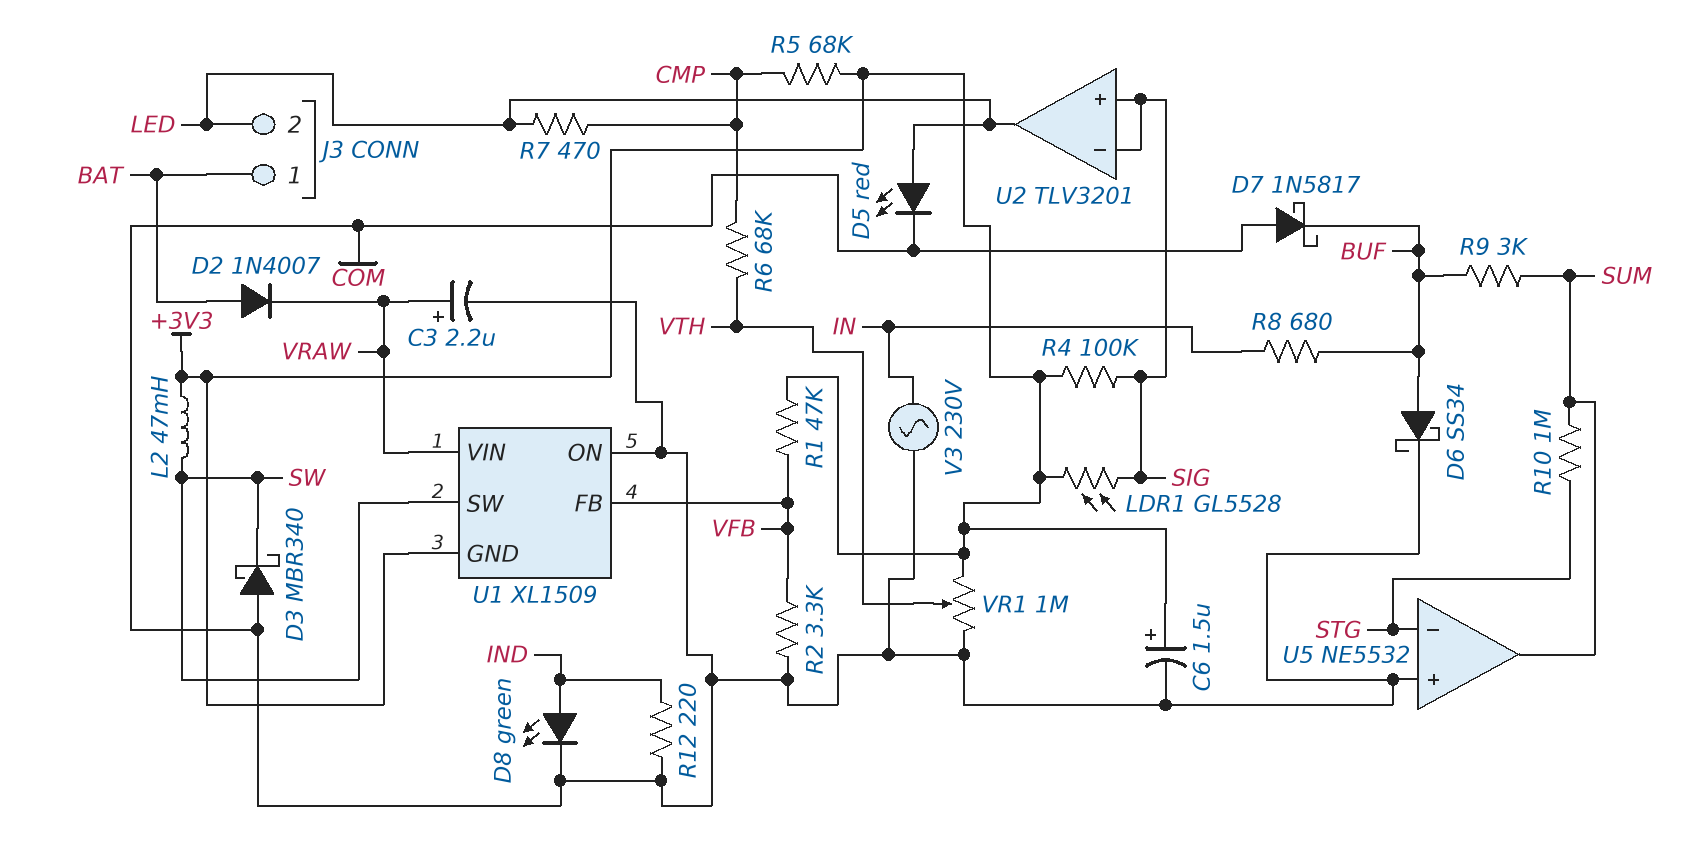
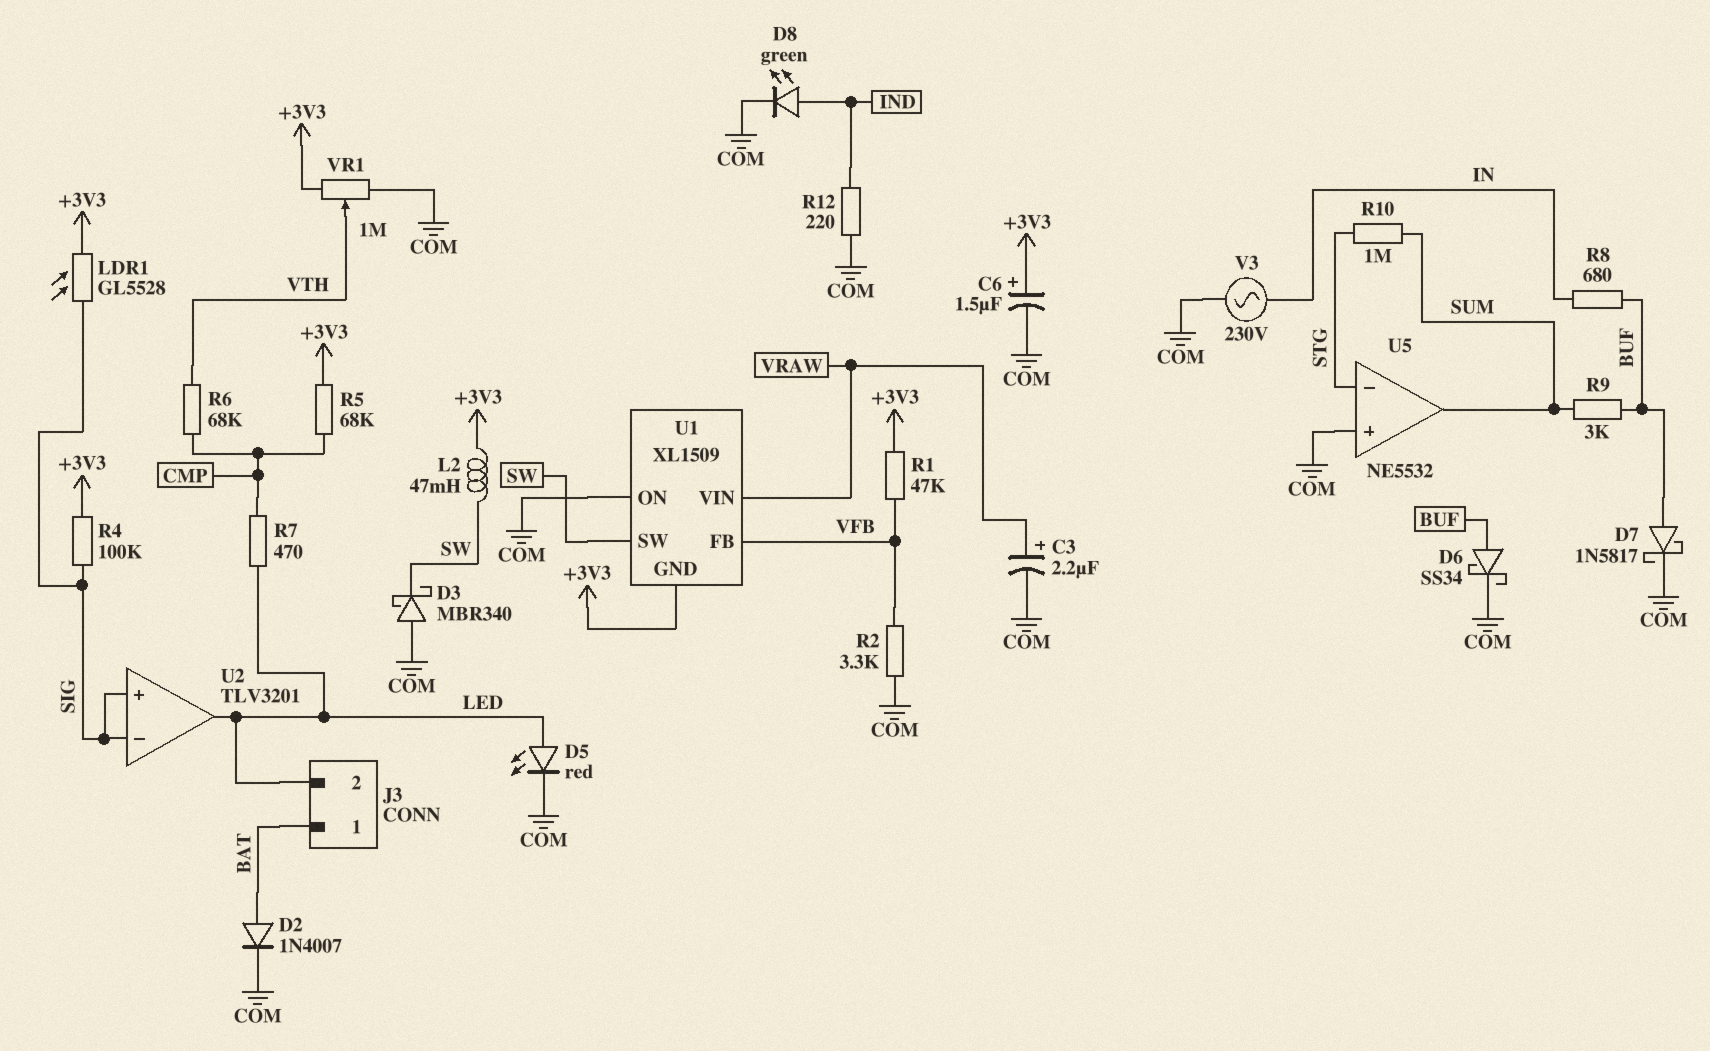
D2: diode 1N4007 (A BAT, K VRAW) -> diode 1N4007 (A BAT, K COM)
D7: schottky 1N5817 (A COM, K BUF) -> schottky 1N5817 (A BUF, K COM)

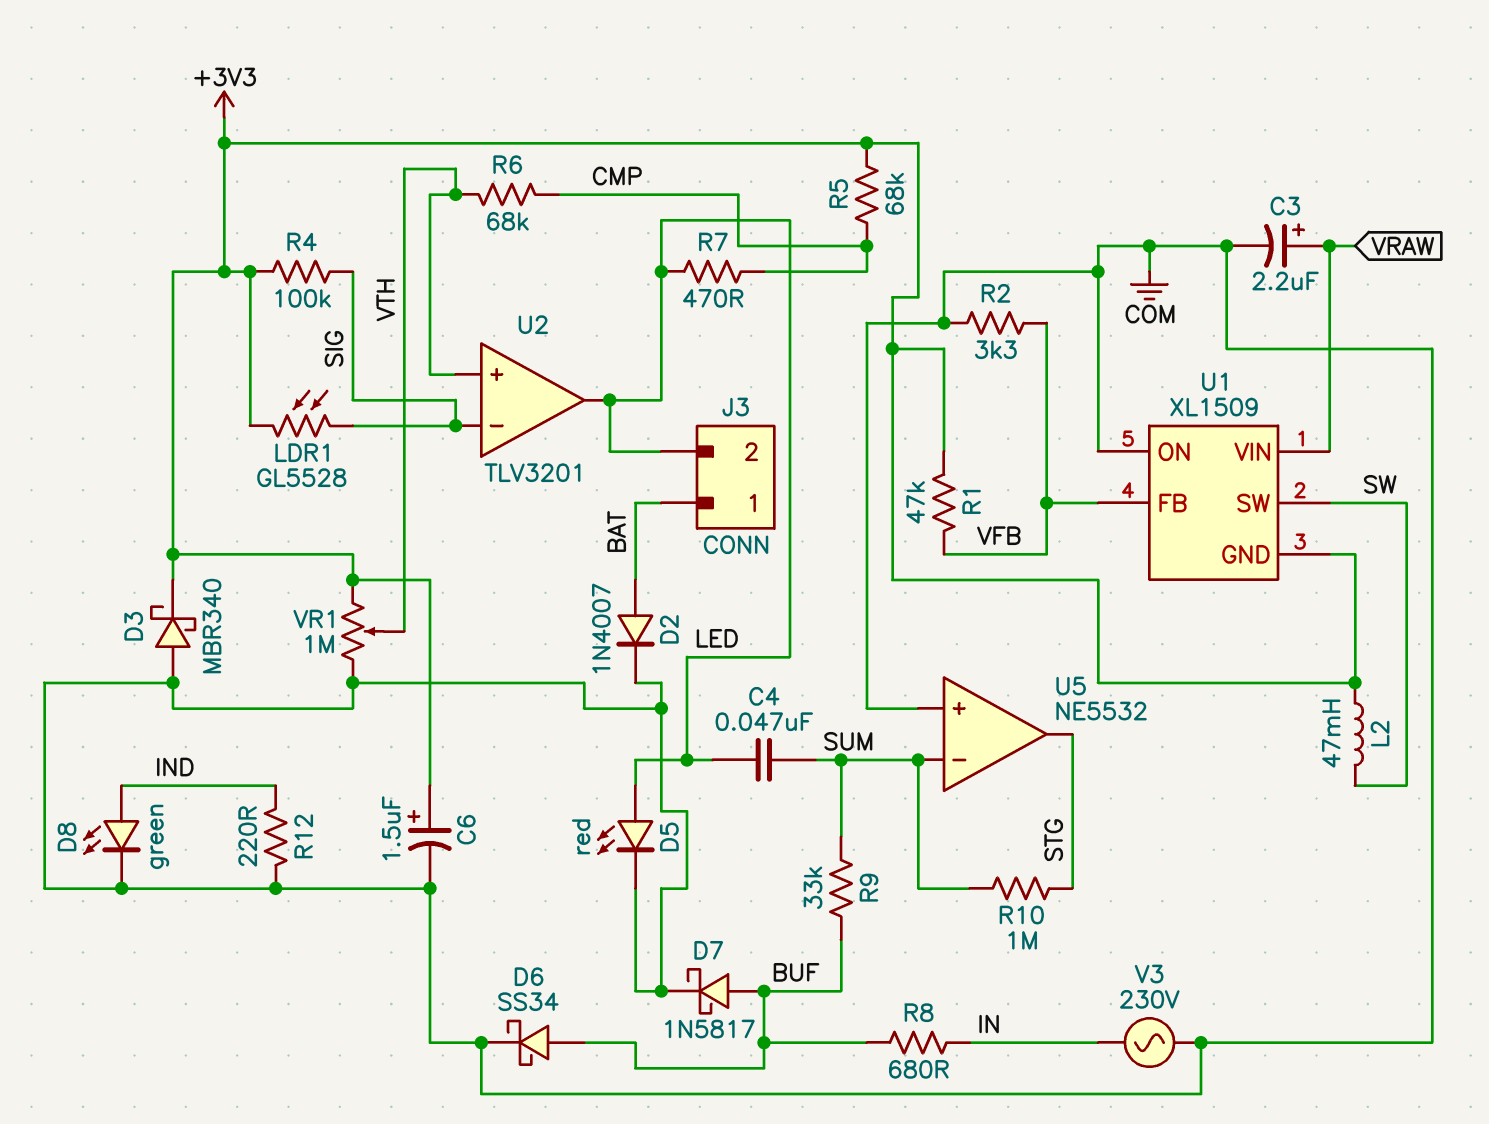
C4: none -> 47nF (LED, SUM)
D3: schottky MBR340 (A COM, K SW) -> schottky MBR340 (A COM, K +3V3)
R9: 3k (BUF, SUM) -> 33k (BUF, SUM)
U2 pin in+: SIG -> VTH
U5 pin in-: STG -> SUM
U5 pin out: SUM -> STG

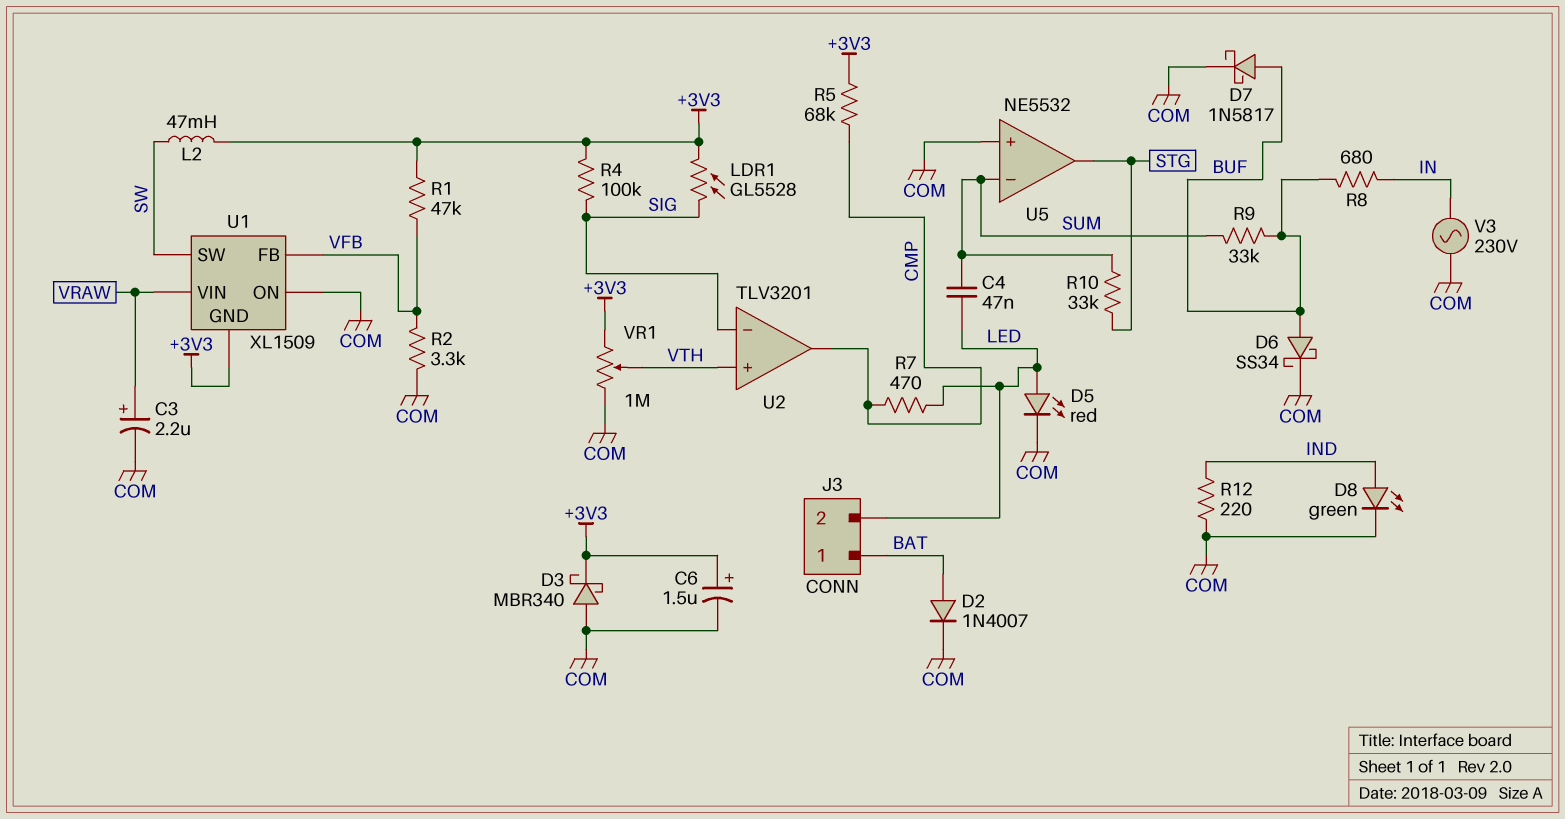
R6: 68k (CMP, VTH) -> none
R10: 1M (STG, SUM) -> 33k (STG, SUM)
U2 pin out: LED -> CMP

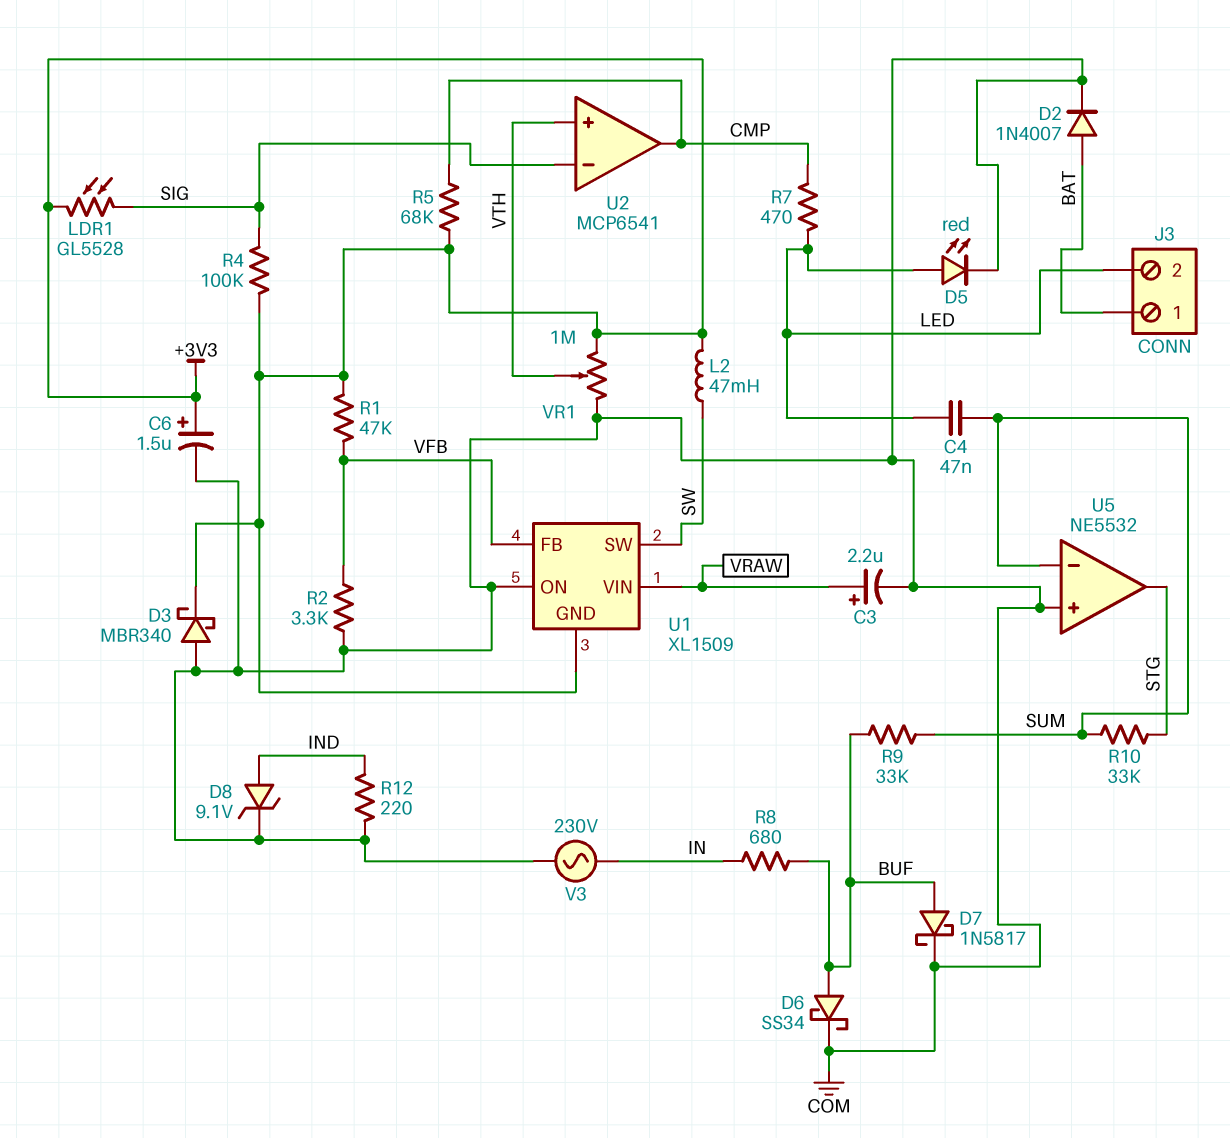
D8: LED green (A IND, K COM) -> zener 9.1V (A IND, K COM)
U2: TLV3201 -> MCP6541

